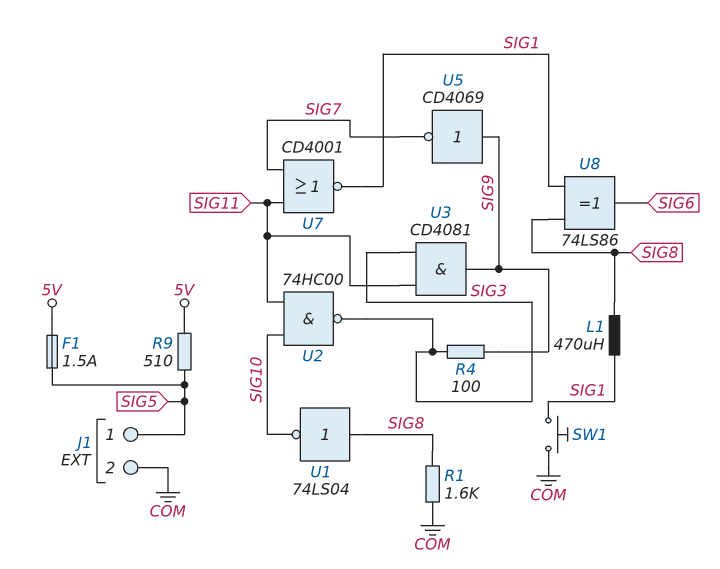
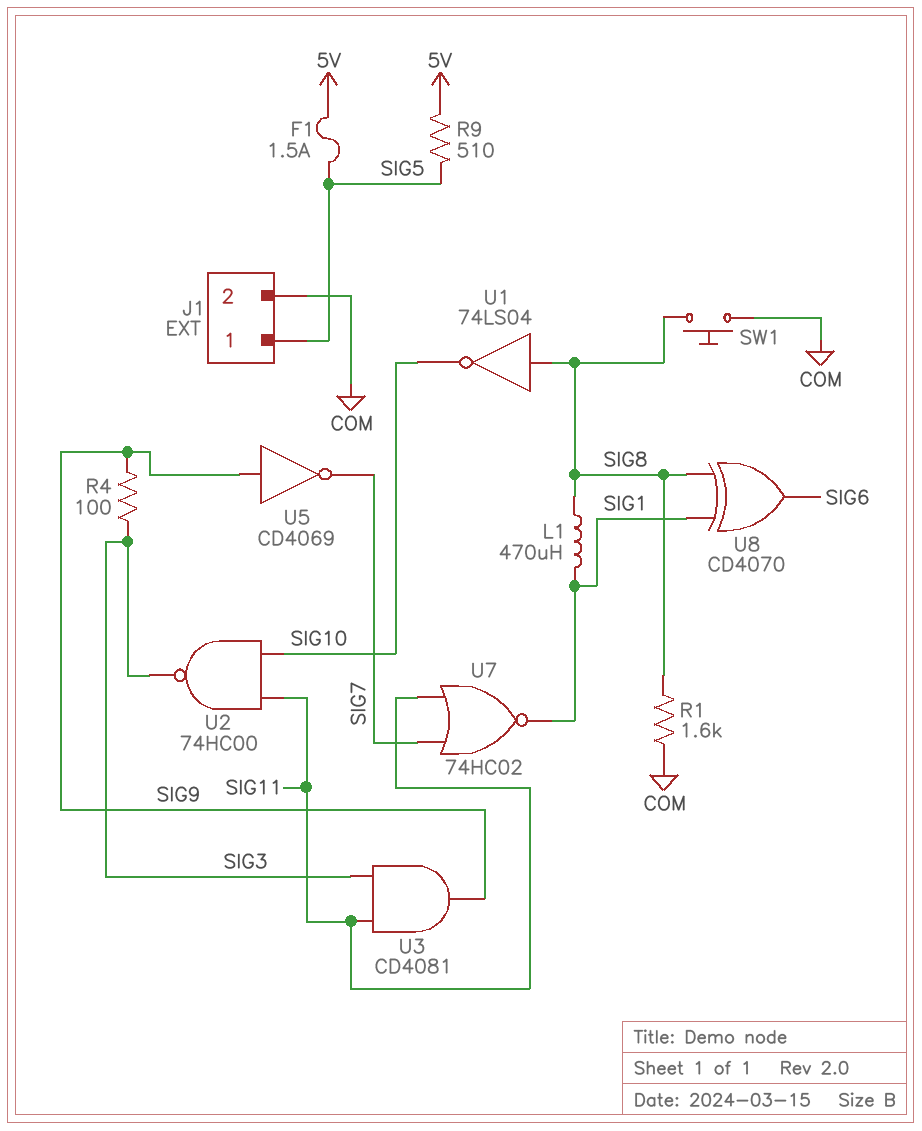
SW1: button (COM, SIG1) -> button (COM, SIG8)
U7: NOR CD4001 (in SIG7, in SIG11, out SIG1) -> NOR 74HC02 (in SIG7, in SIG11, out SIG1)
U8: XOR 74LS86 (in SIG1, in SIG8, out SIG6) -> XOR CD4070 (in SIG1, in SIG8, out SIG6)

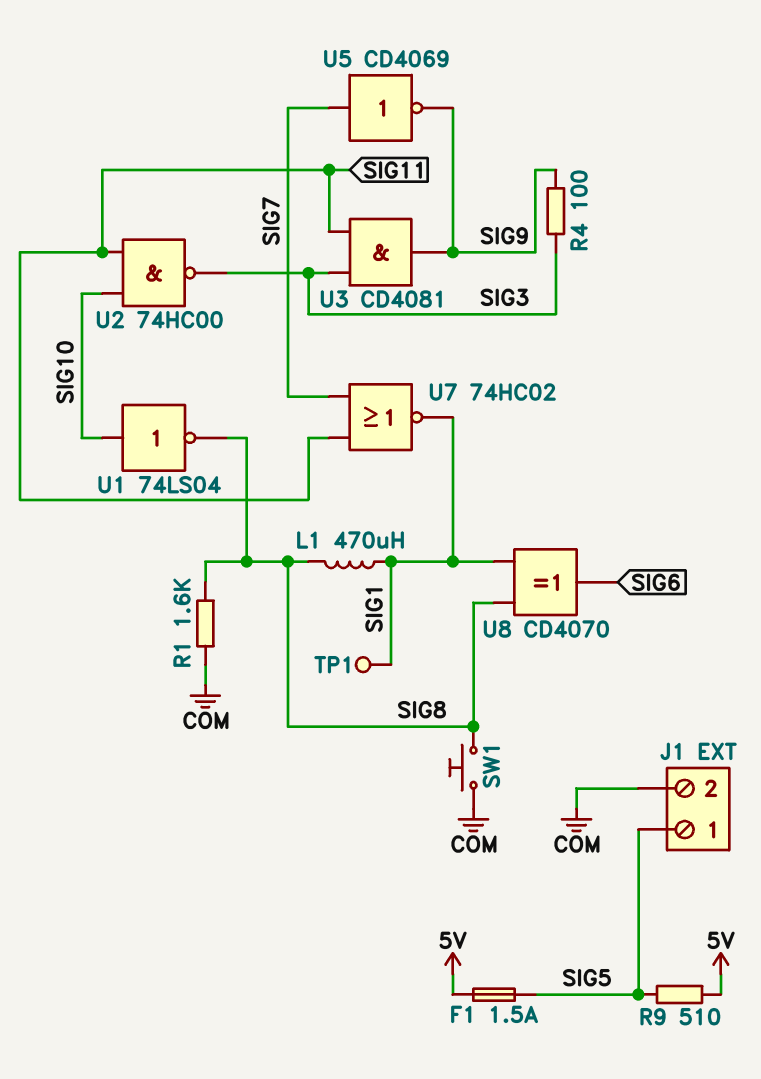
TP1: none -> test point (SIG1)
U1: NOT 74LS04 (in SIG8, out SIG10) -> NOT 74LS04 (in SIG10, out SIG8)
U5: NOT CD4069 (in SIG9, out SIG7) -> NOT CD4069 (in SIG7, out SIG9)

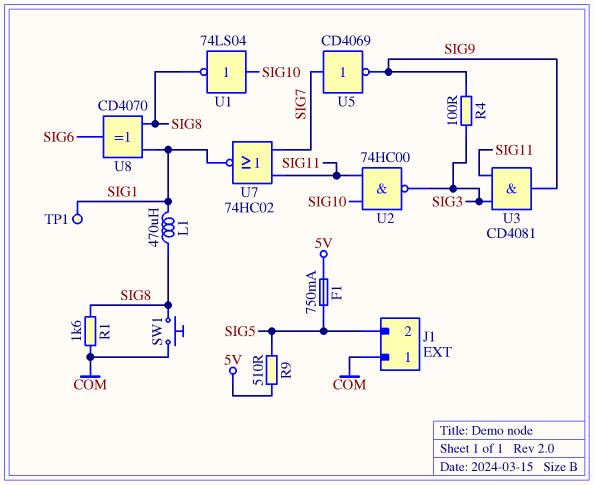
F1: 1.5A (5V, SIG5) -> 750mA (5V, SIG5)
J1 pin 1: SIG5 -> COM
J1 pin 2: COM -> SIG5

